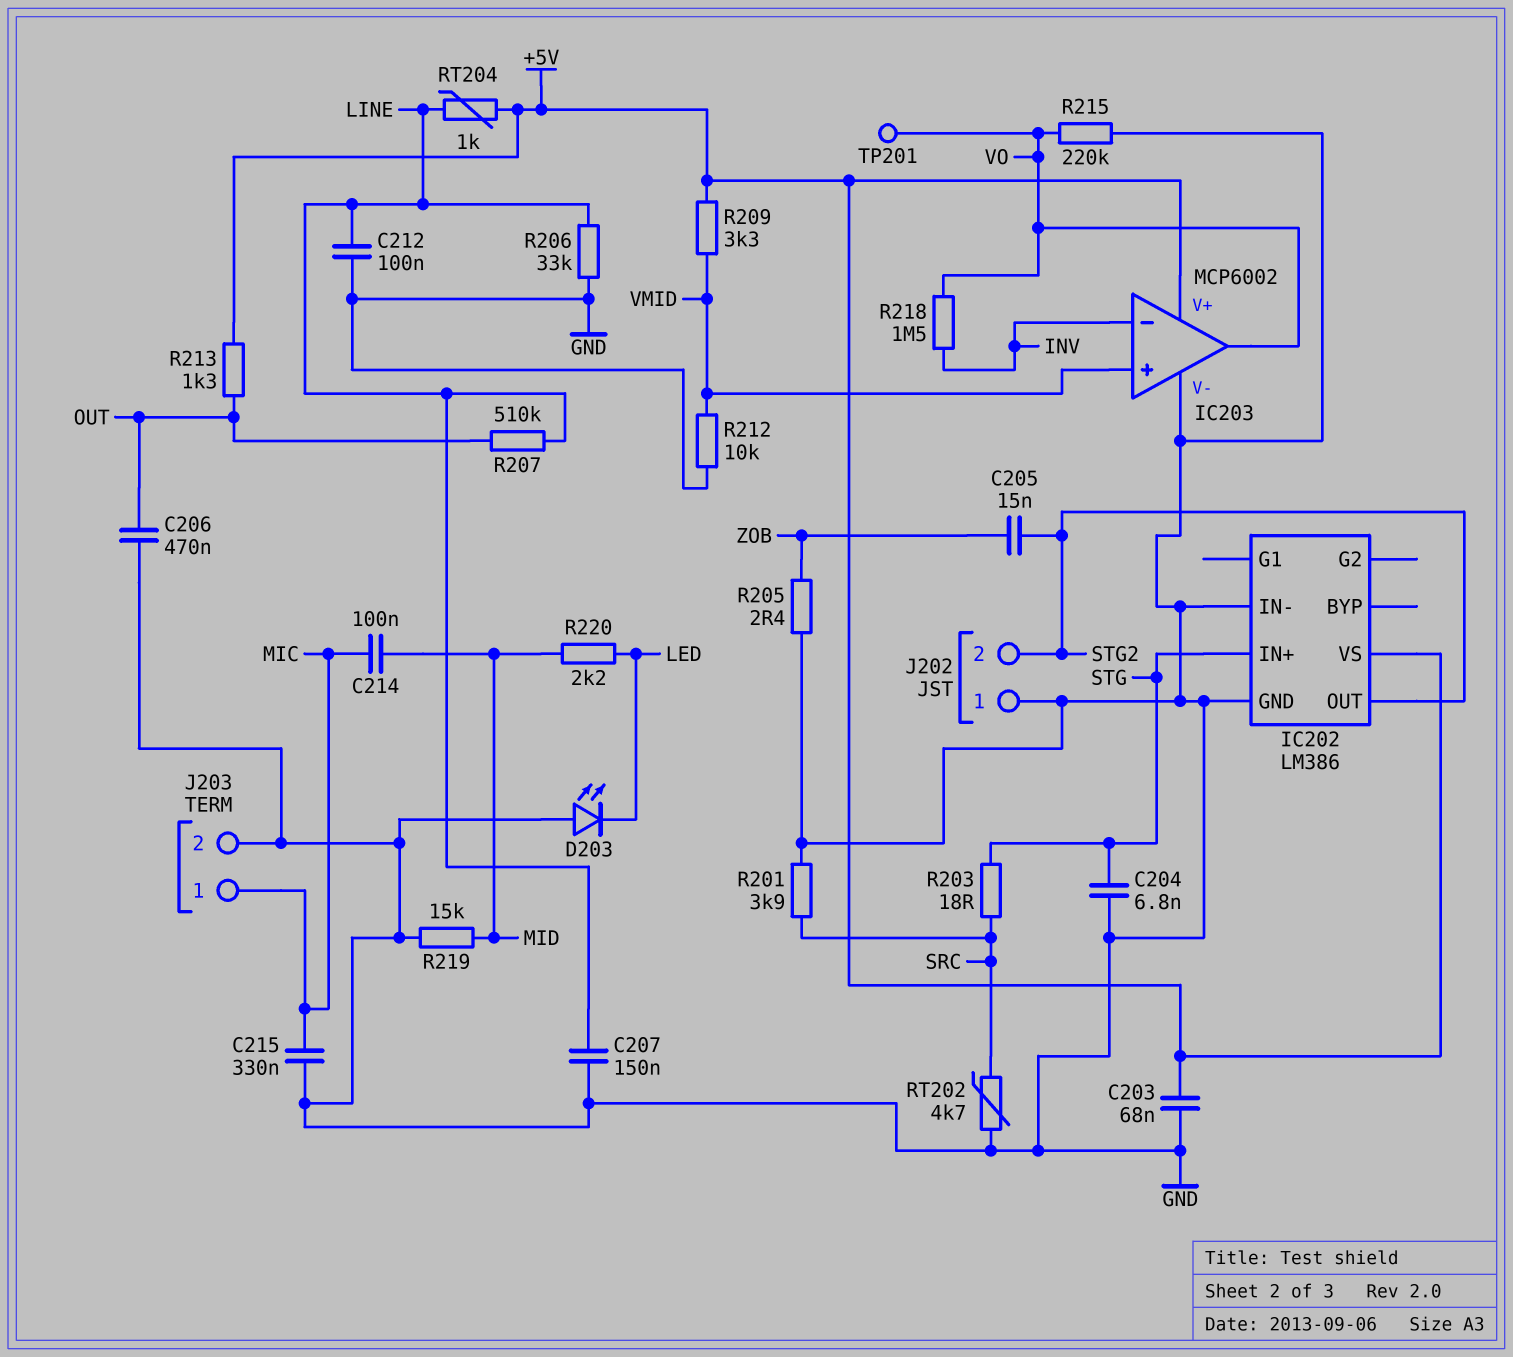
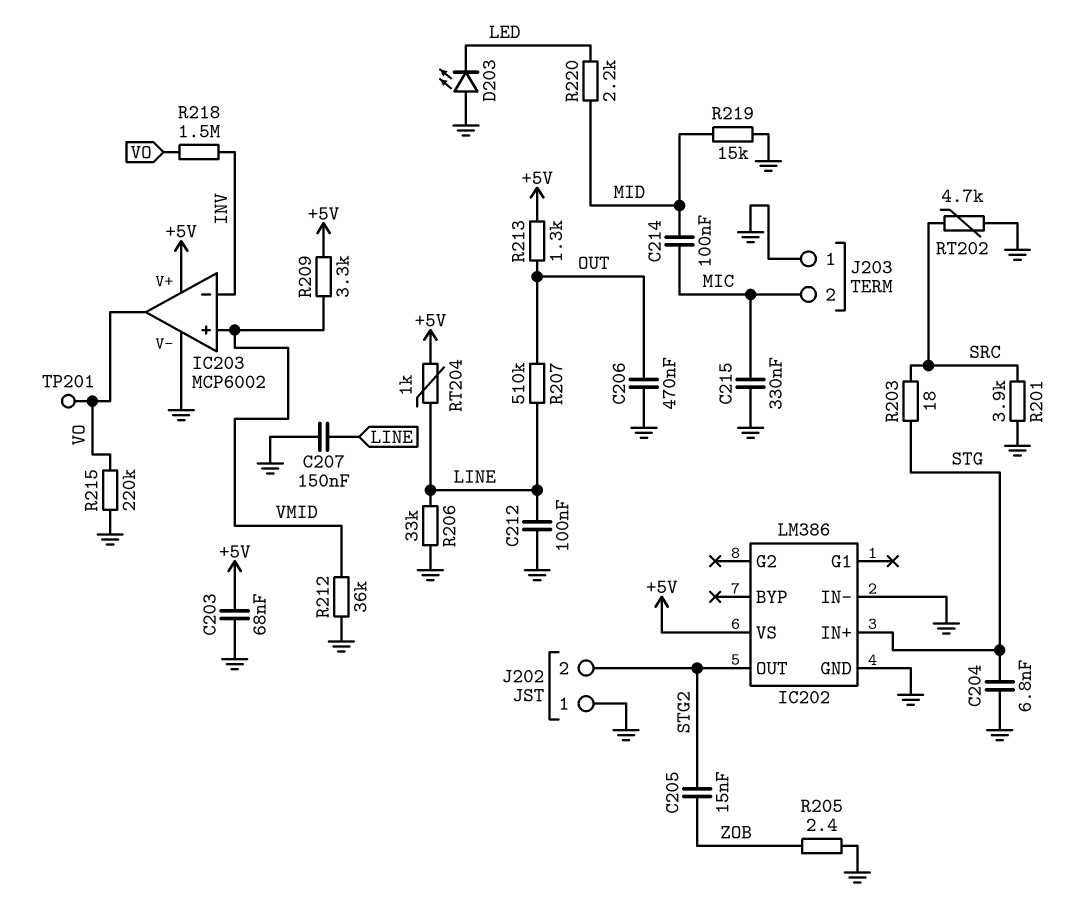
J203 pin 1: MIC -> GND
J203 pin 2: GND -> MIC
R212: 10k (GND, VMID) -> 36k (GND, VMID)

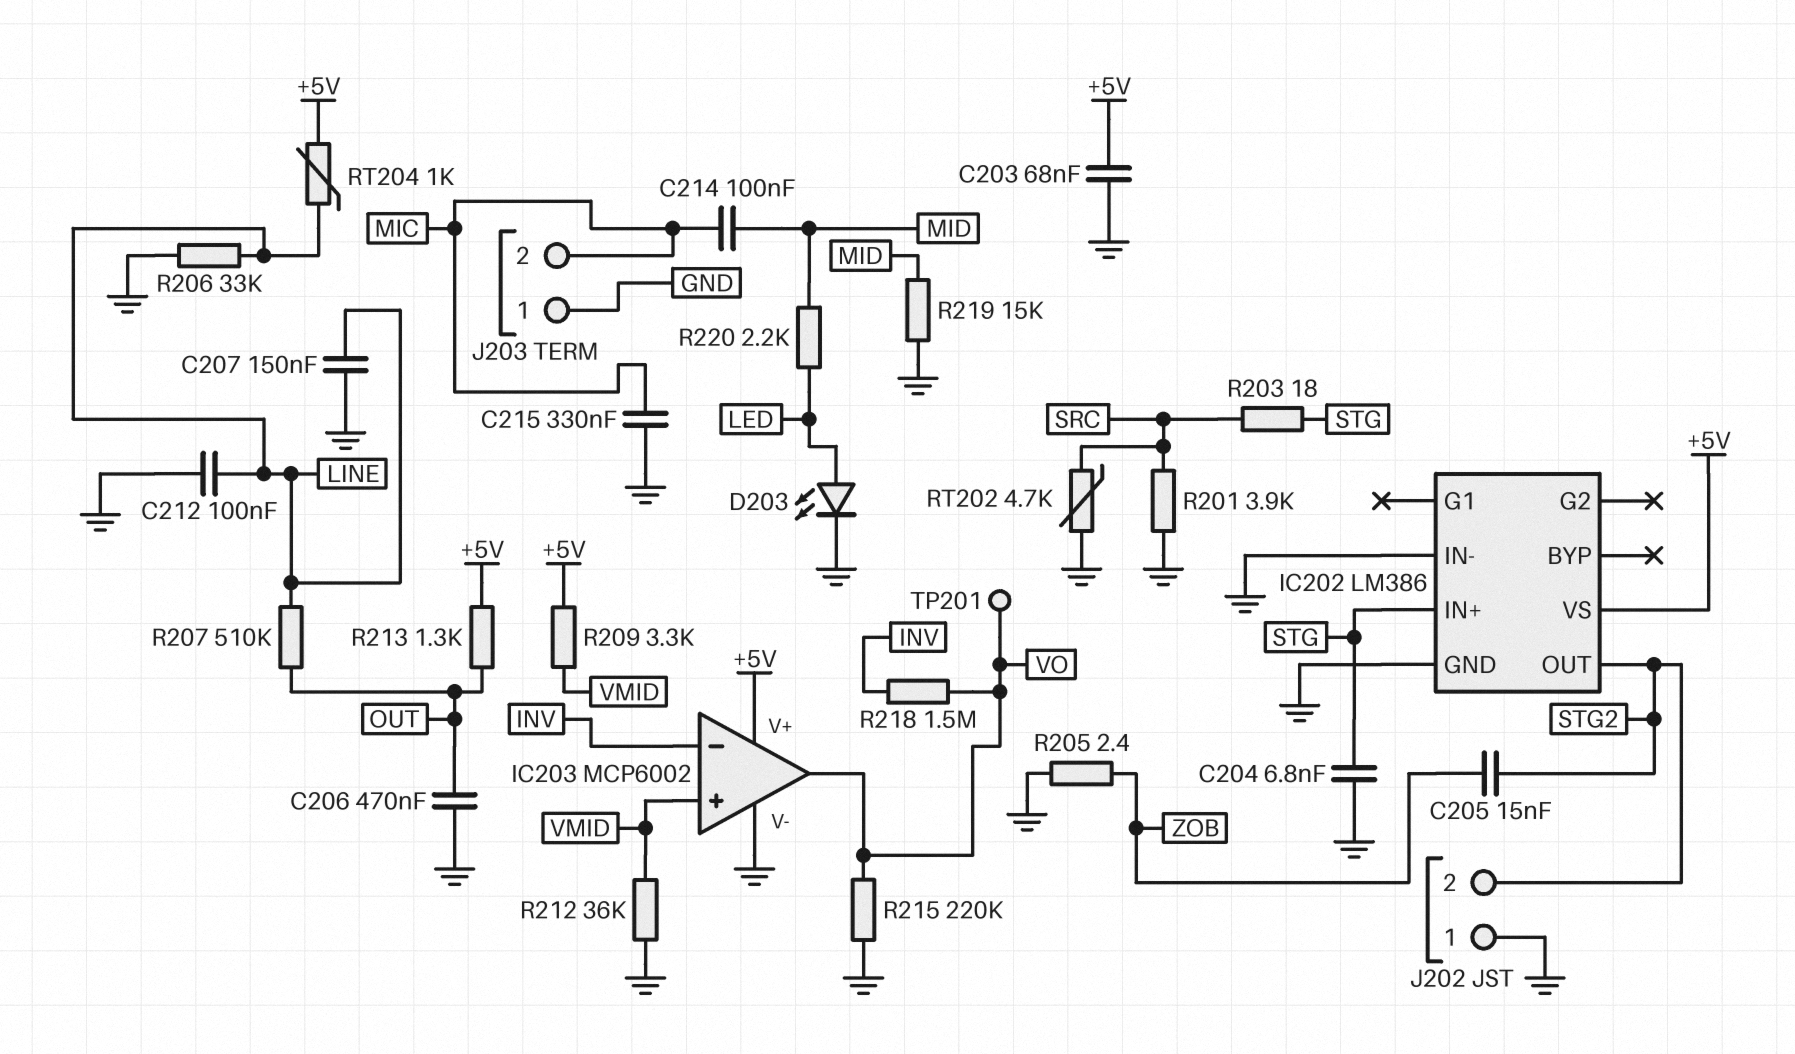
D203: LED (A GND, K LED) -> LED (A LED, K GND)

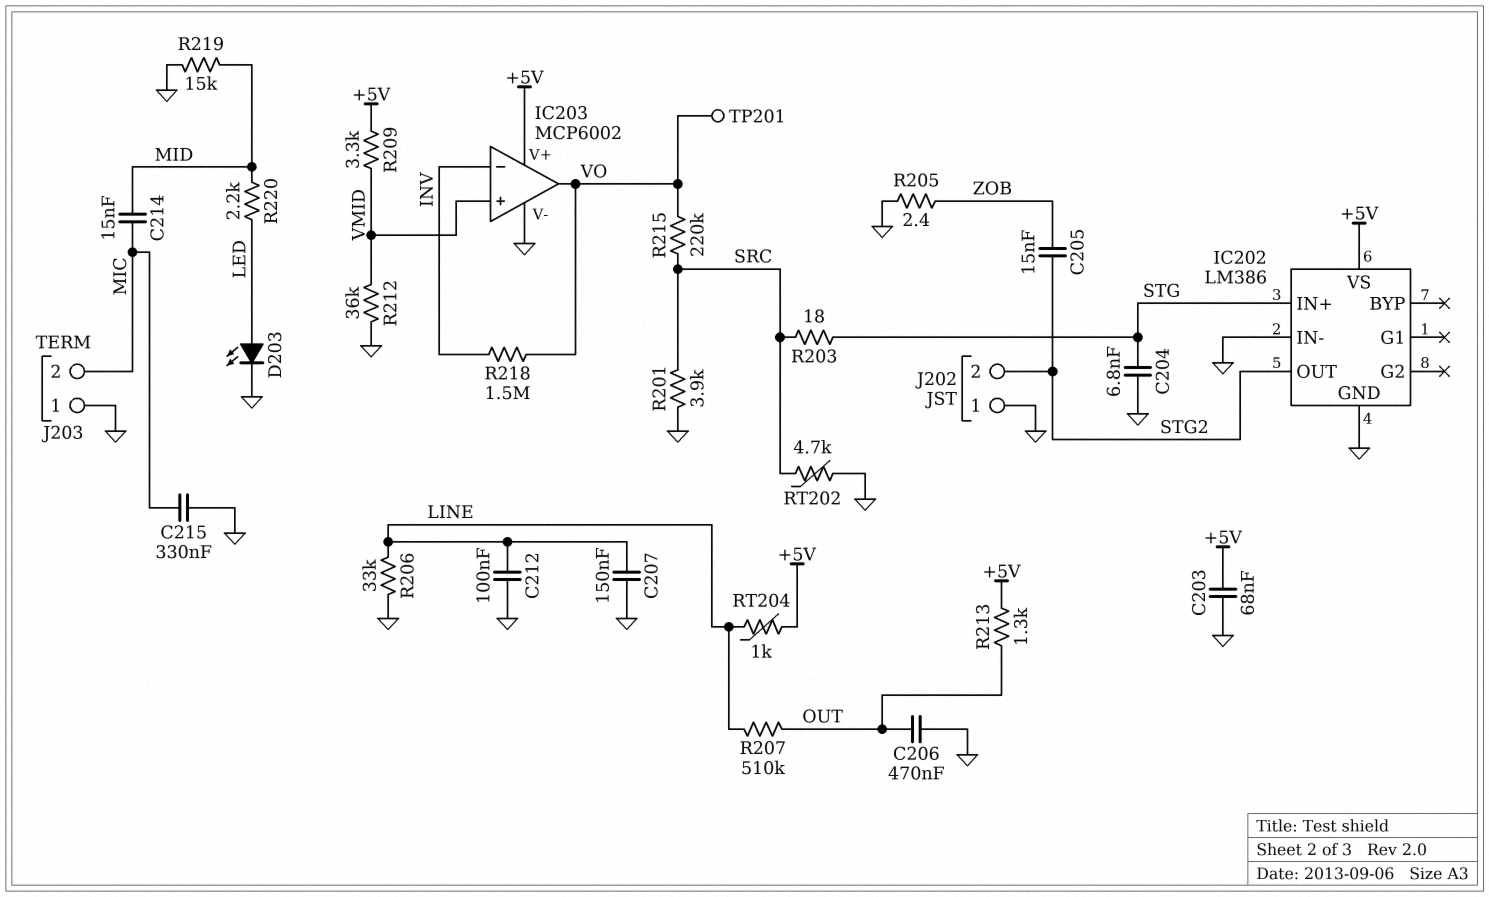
C214: 100nF (MIC, MID) -> 15nF (MIC, MID)
R215: 220k (GND, VO) -> 220k (SRC, VO)

